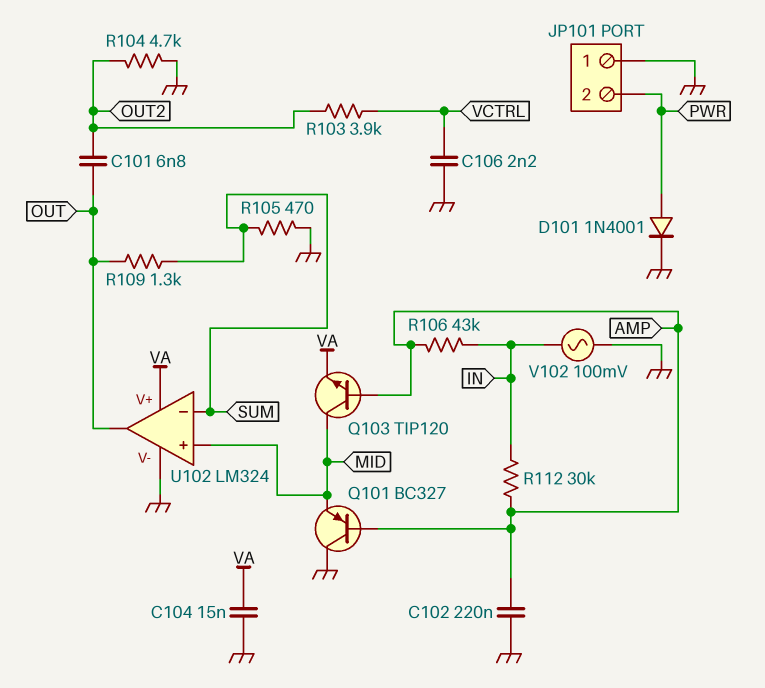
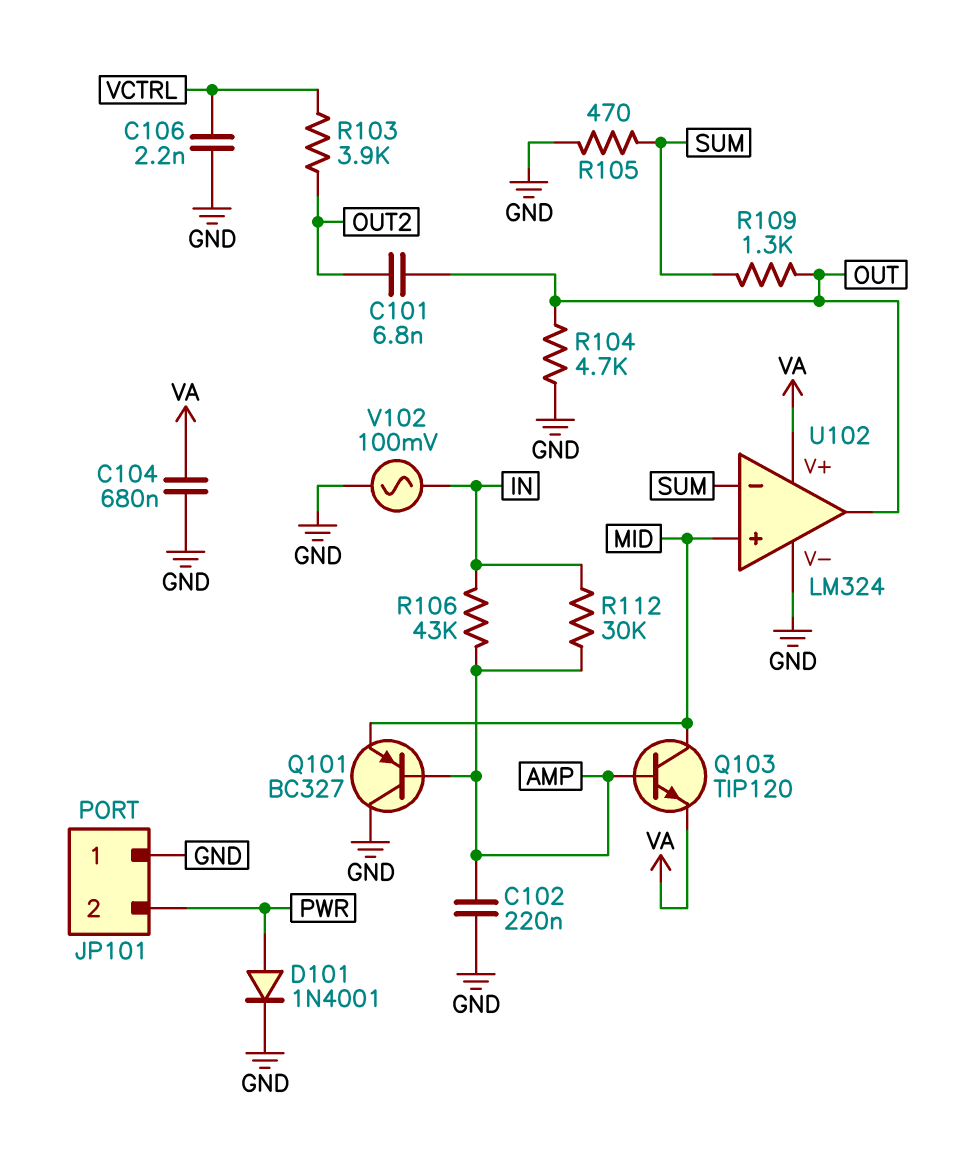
C104: 15nF (GND, VA) -> 680nF (GND, VA)
R104: 4.7k (GND, OUT2) -> 4.7k (GND, OUT)

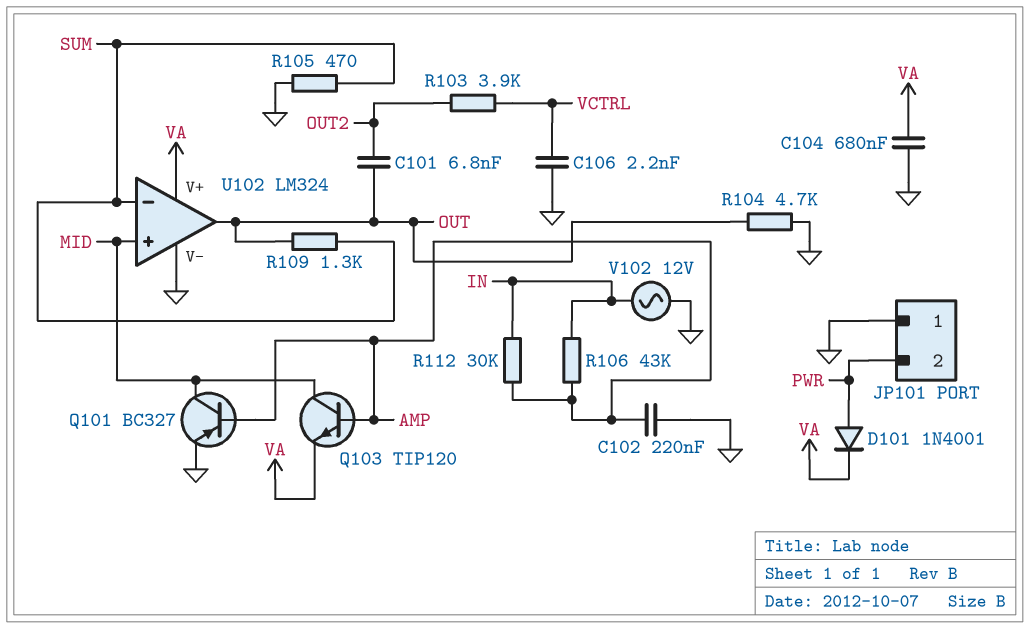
D101: diode 1N4001 (A PWR, K GND) -> diode 1N4001 (A PWR, K VA)
Q101: PNP BC327 (B AMP, C GND, E MID) -> PNP BC327 (B AMP, C MID, E GND)
V102: AC 100mV (GND, IN) -> AC 12V (GND, IN)

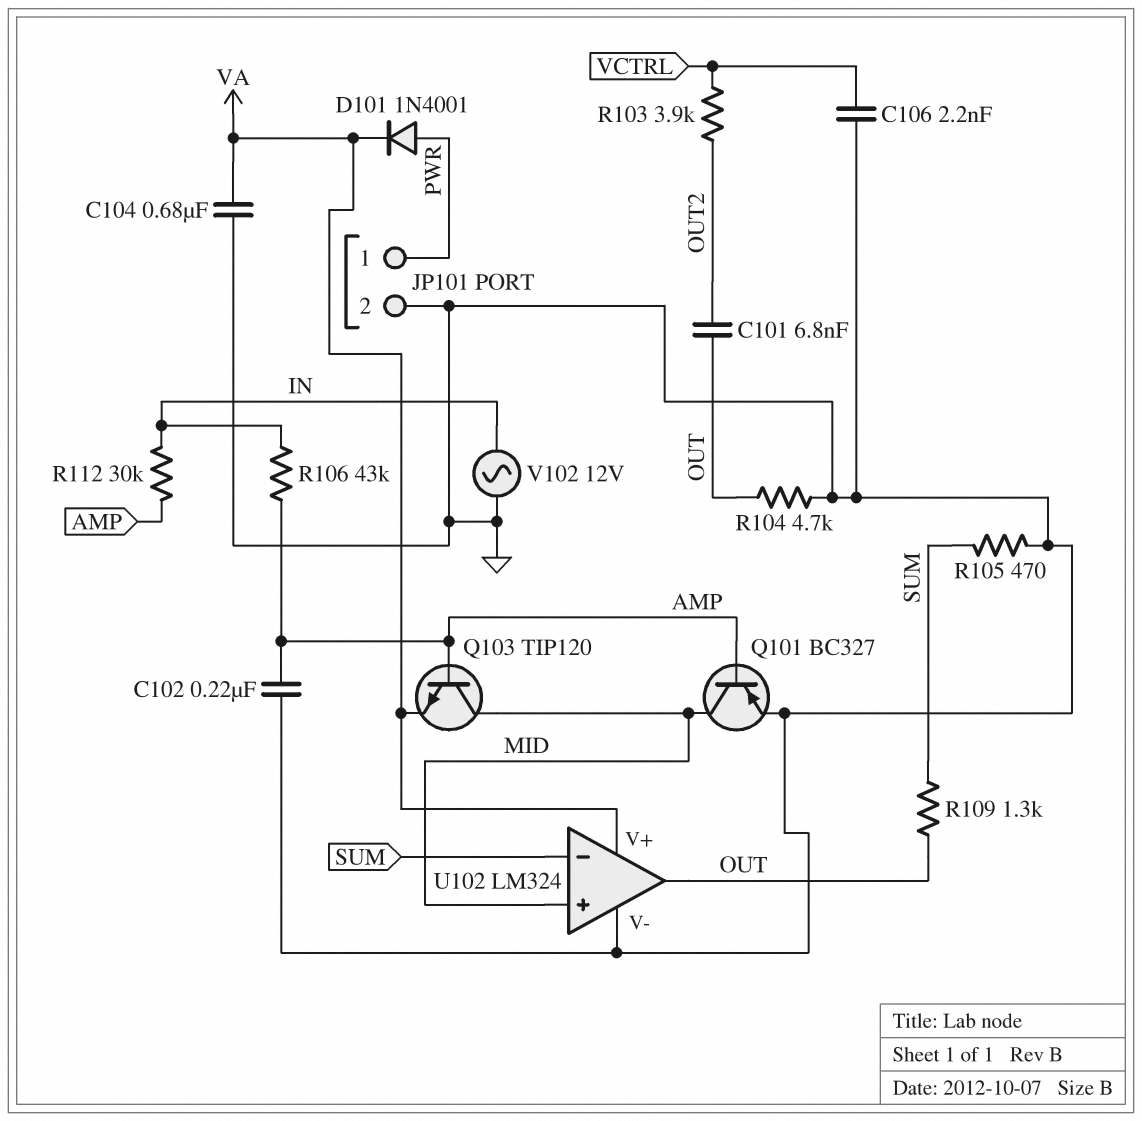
JP101 pin 1: GND -> PWR
JP101 pin 2: PWR -> GND

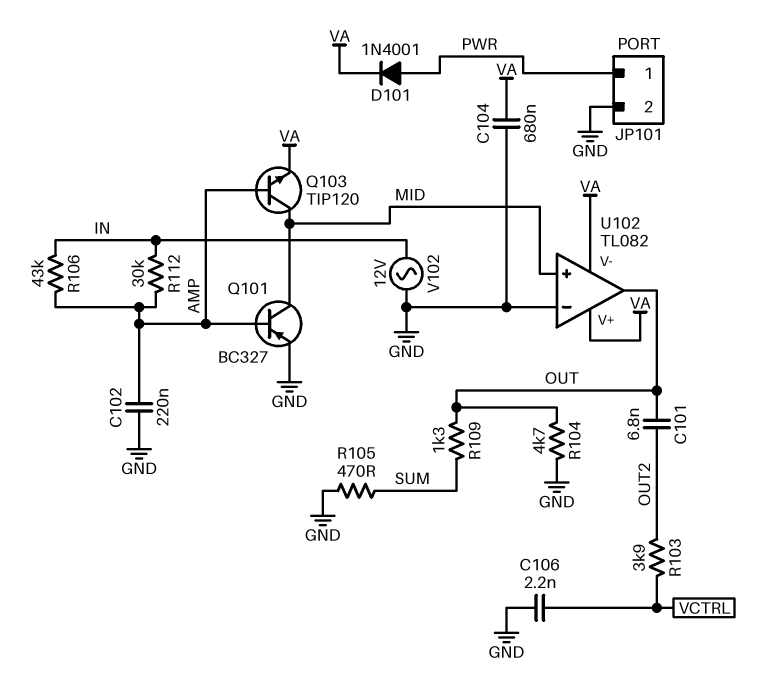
U102: LM324 -> TL082
U102 pin V-: GND -> VA
U102 pin in-: SUM -> GND

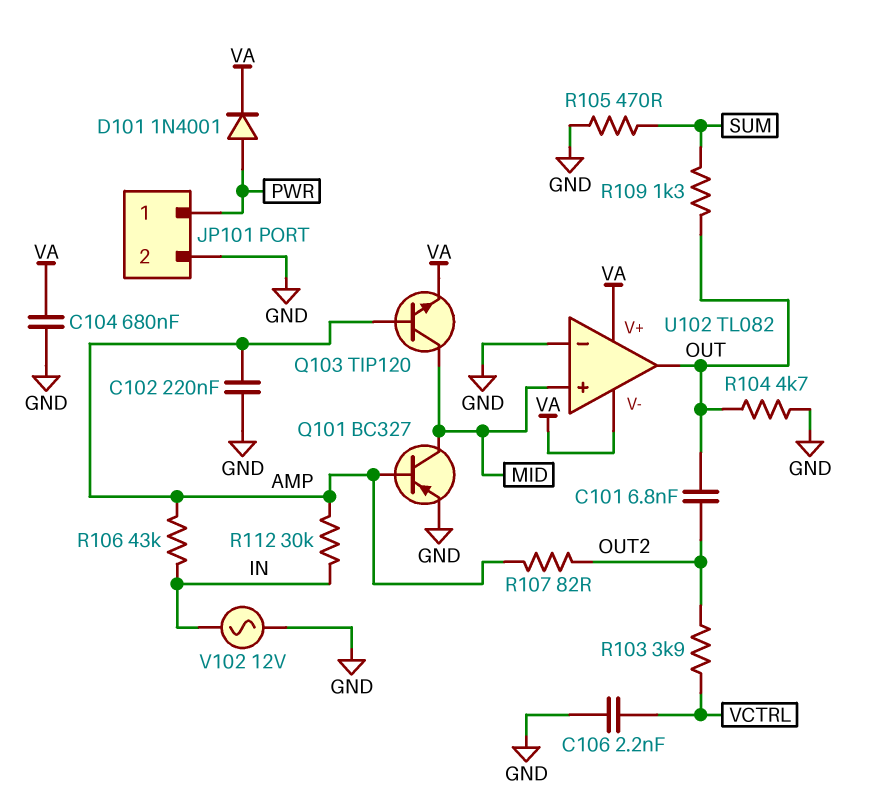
R107: none -> 82 (AMP, OUT2)

